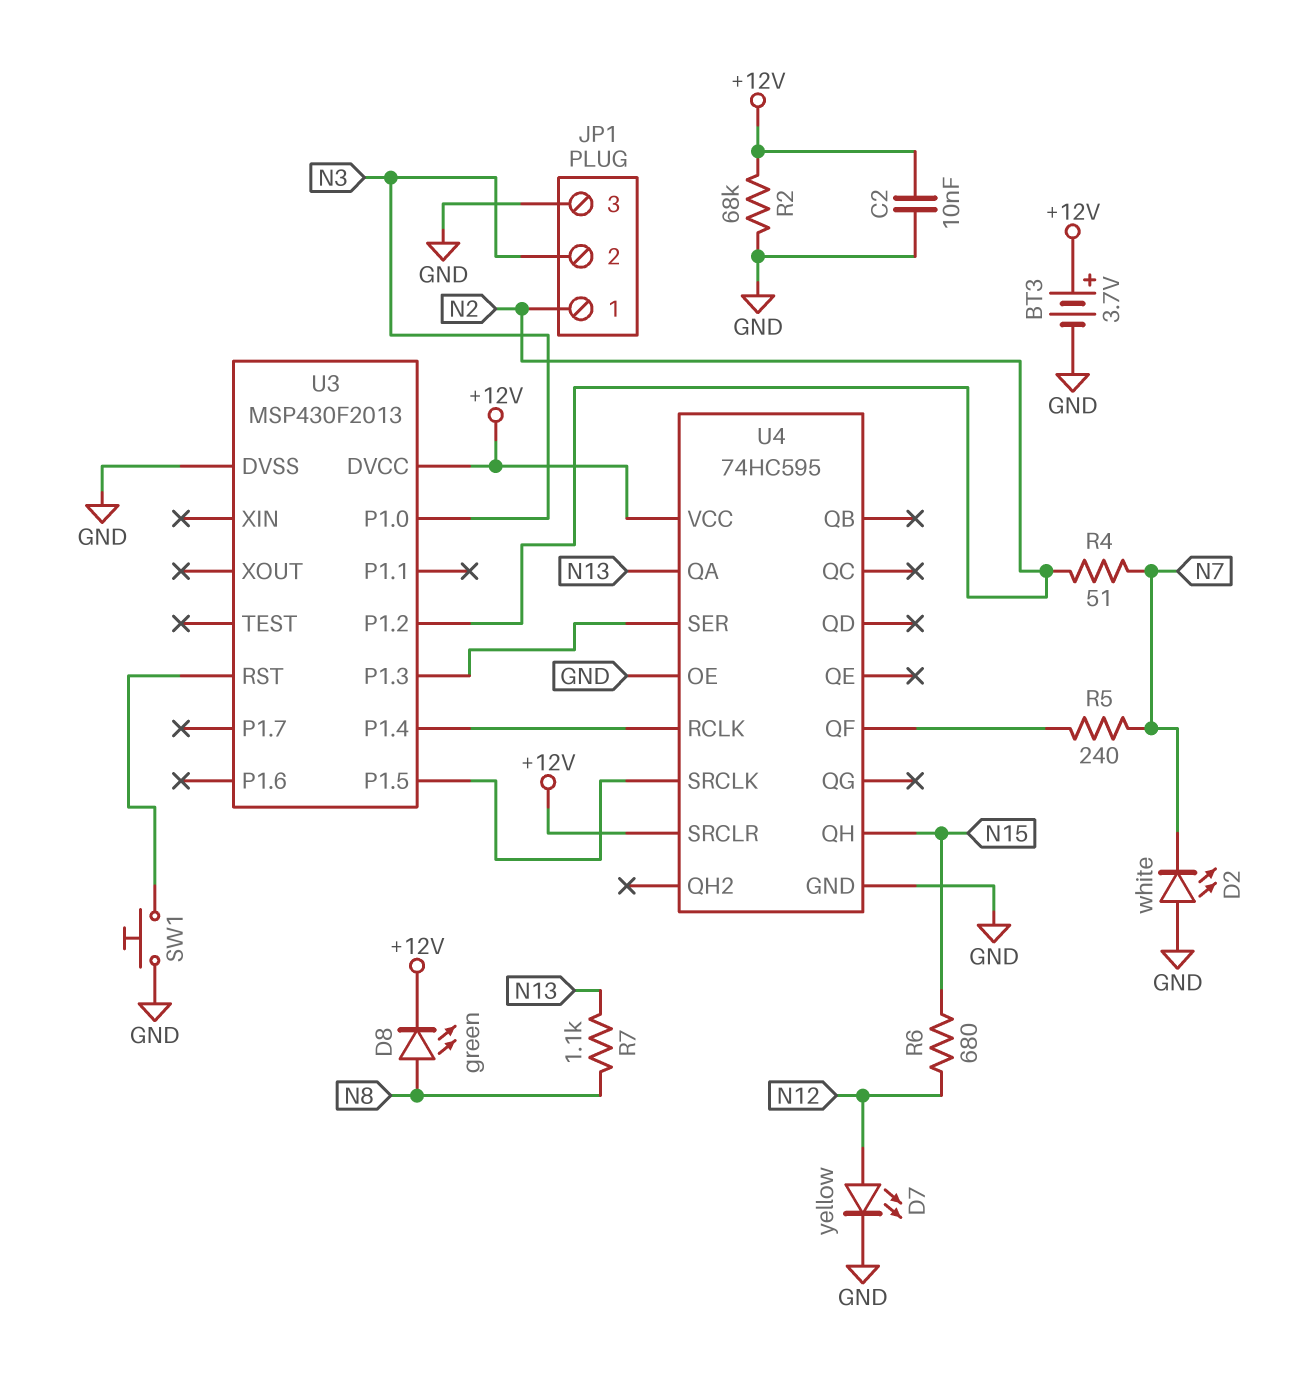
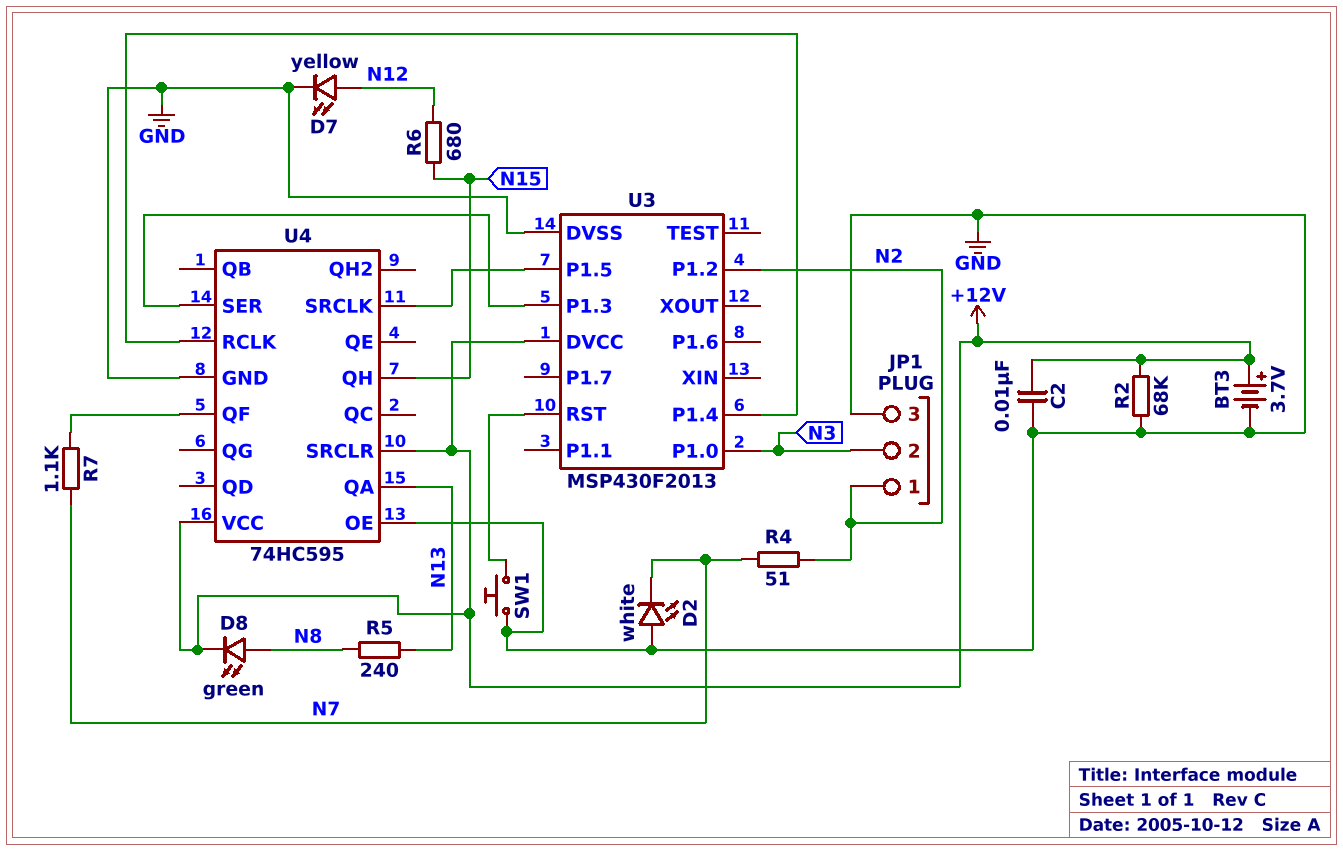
R5: 240 (N7, U4/QF) -> 240 (N8, N13)
R7: 1.1k (N8, N13) -> 1.1k (N7, U4/QF)

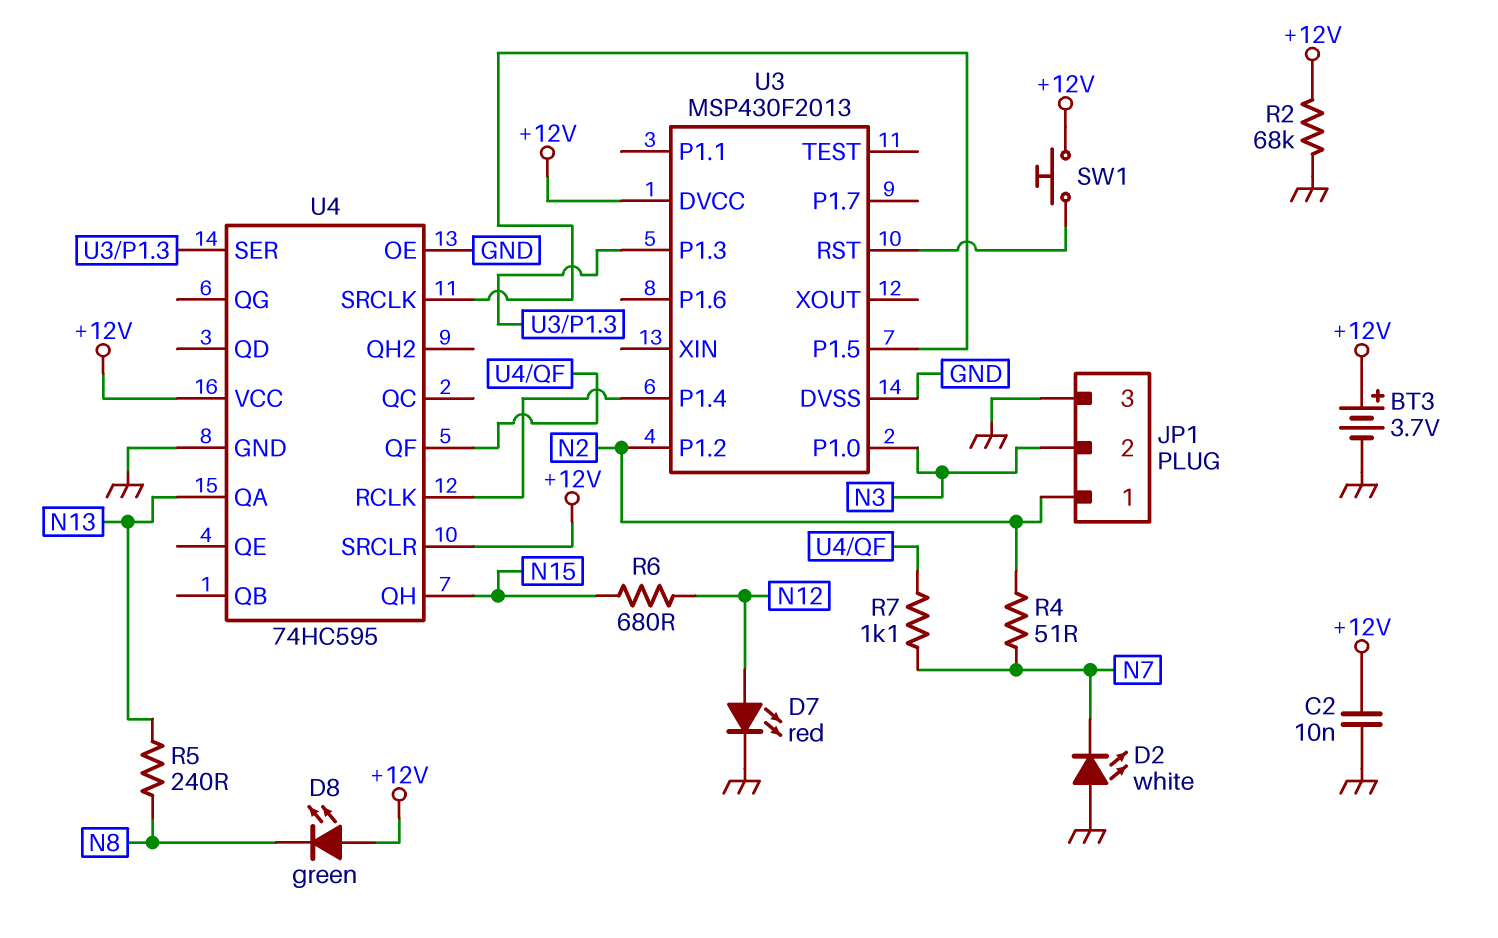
D7: LED yellow (A N12, K GND) -> LED red (A N12, K GND)
D8: LED green (A N8, K +12V) -> LED green (A +12V, K N8)
SW1: button (GND, U3/RST) -> button (+12V, U3/RST)

